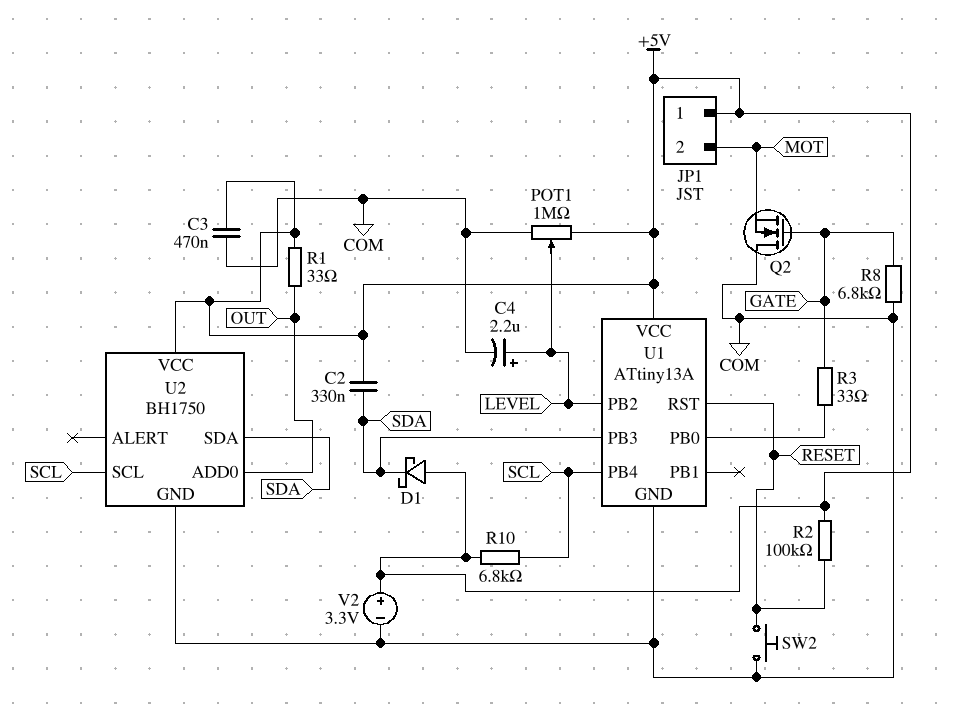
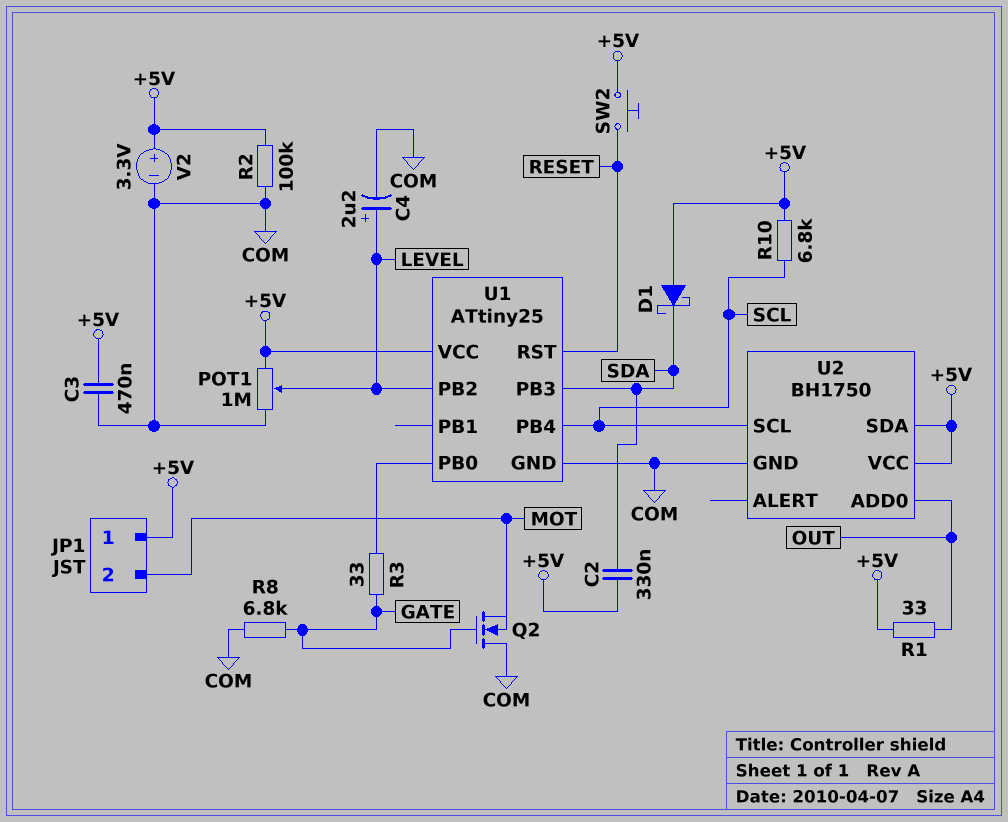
R2: 100k (+5V, RESET) -> 100k (+5V, COM)
SW2: button (COM, RESET) -> button (+5V, RESET)
U1: ATtiny13A -> ATtiny25
U2 pin SDA: SDA -> +5V

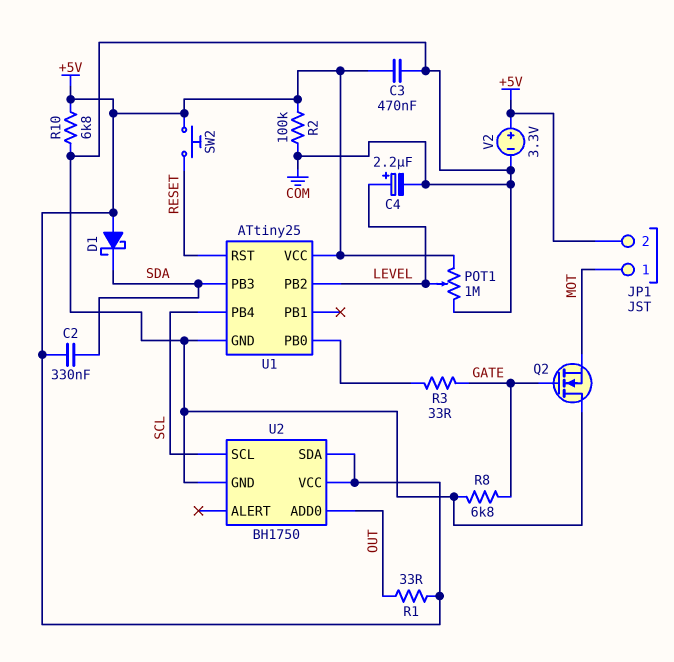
JP1 pin 1: +5V -> MOT
JP1 pin 2: MOT -> +5V
R10: 6.8k (+5V, SCL) -> 6.8k (+5V, COM)

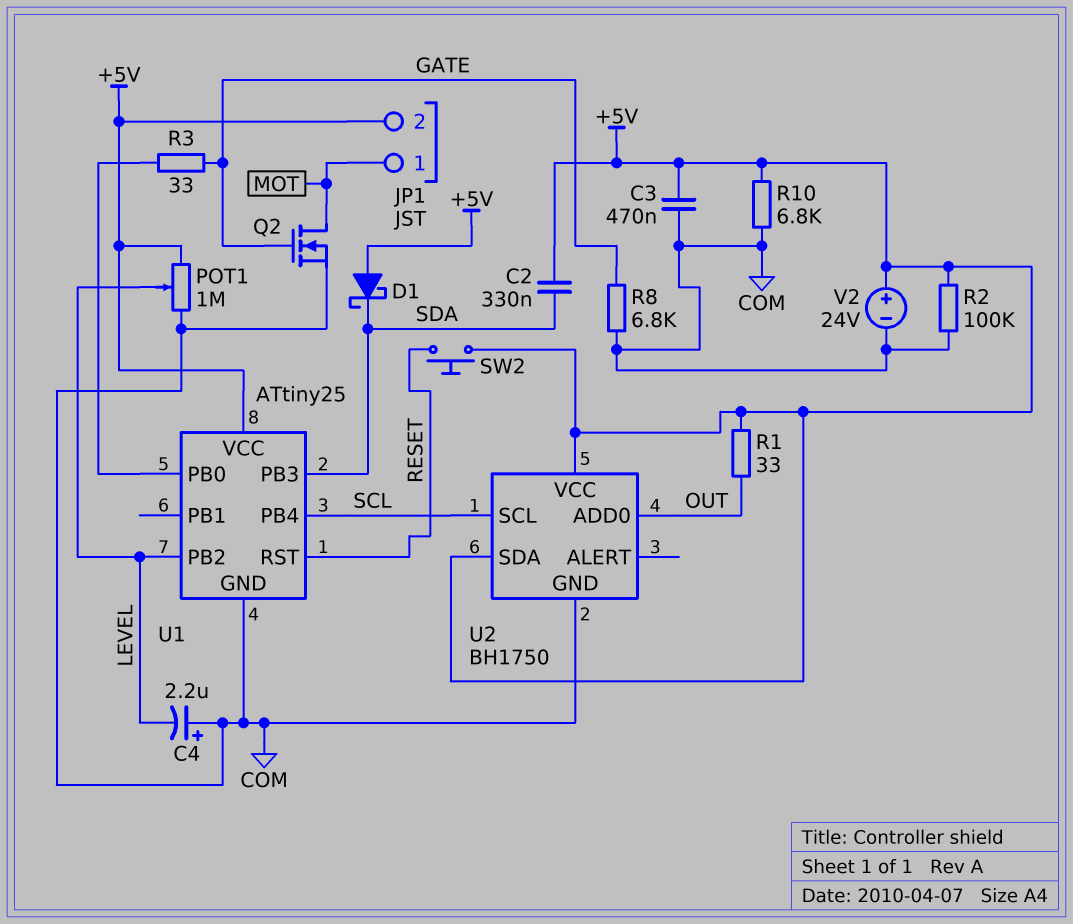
C4: 2.2uF (plus LEVEL, minus COM) -> 2.2uF (plus COM, minus LEVEL)
Q2: NMOS (G GATE, D COM, S MOT) -> NMOS (G GATE, D MOT, S COM)
V2: 3.3V (plus +5V, minus COM) -> 24V (plus +5V, minus COM)

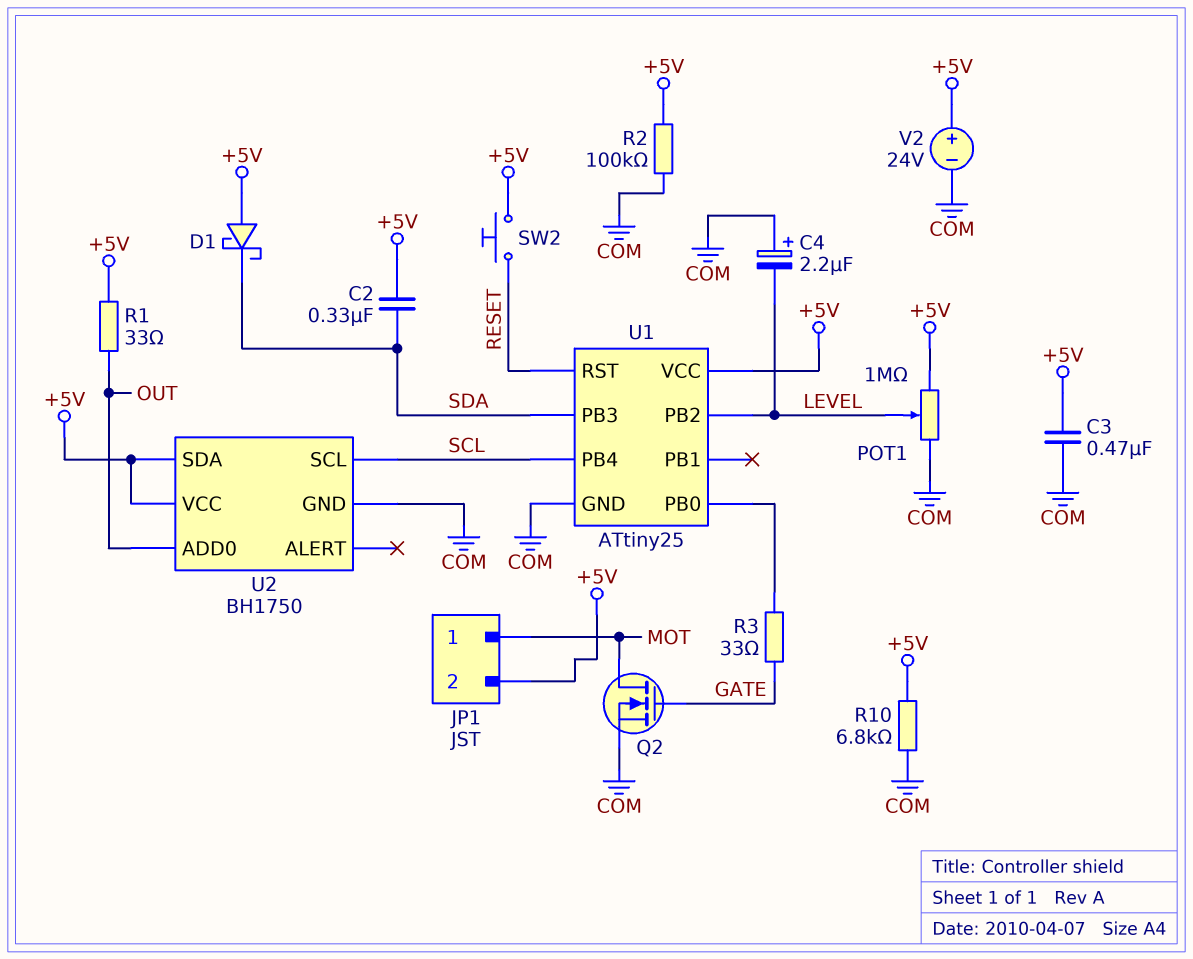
R8: 6.8k (COM, GATE) -> none

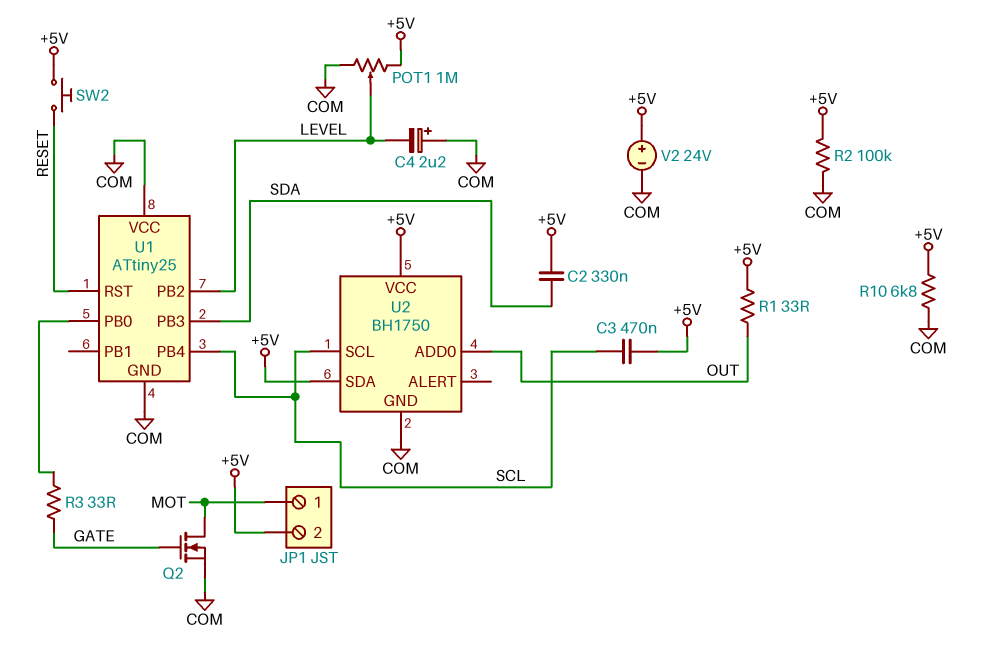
C3: 470nF (+5V, COM) -> 470nF (+5V, SCL)
D1: schottky (A +5V, K SDA) -> none
U1 pin VCC: +5V -> COM

